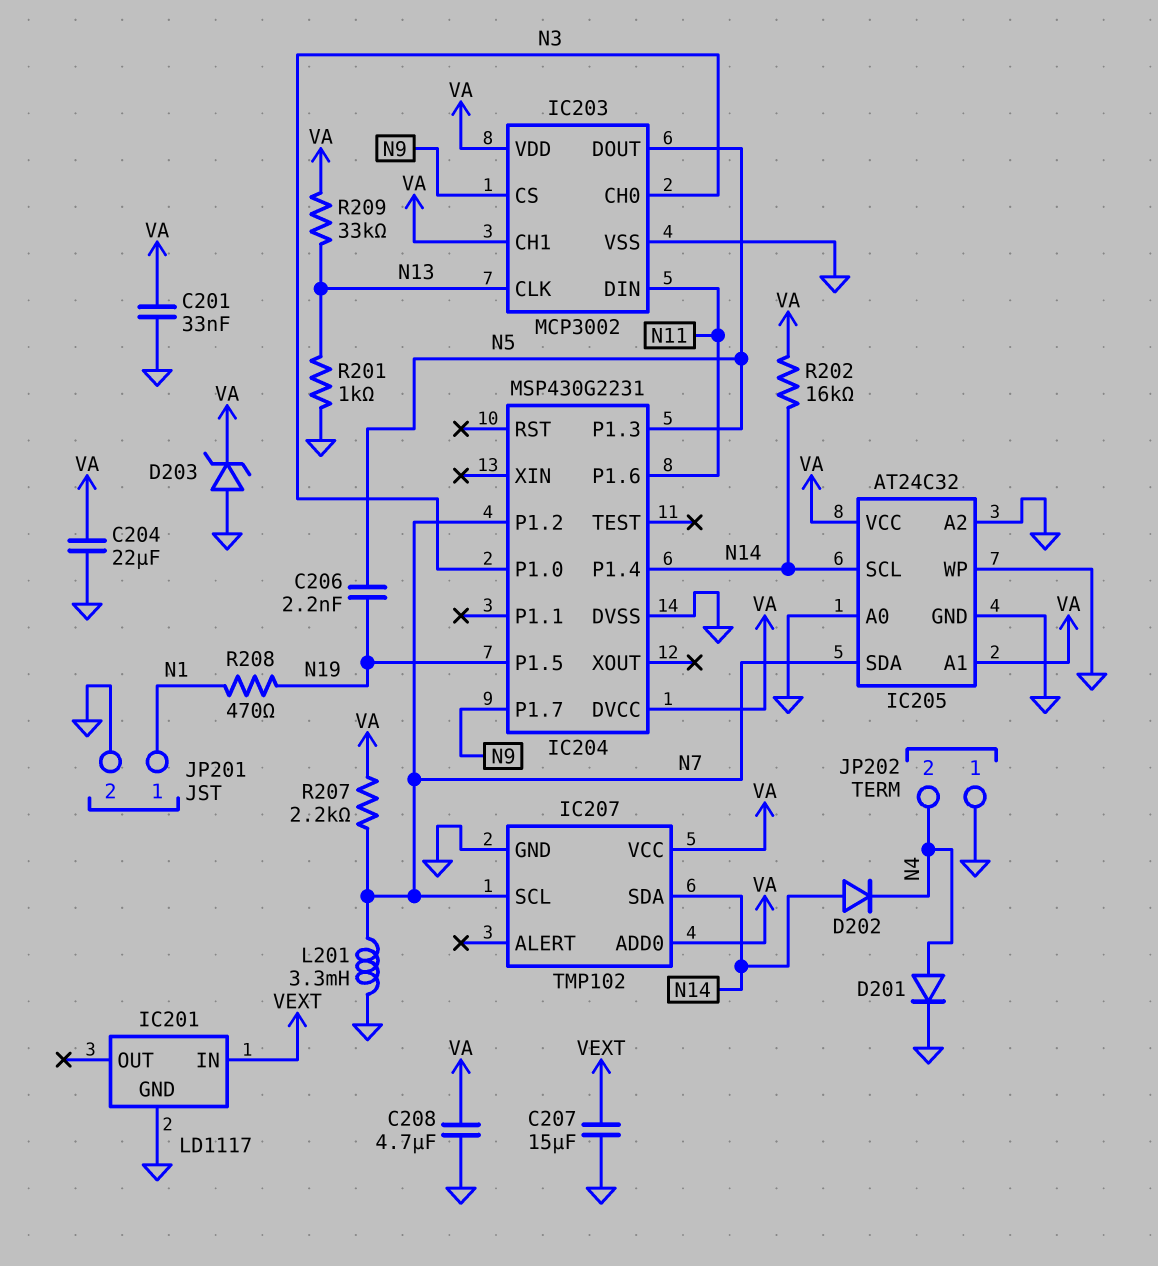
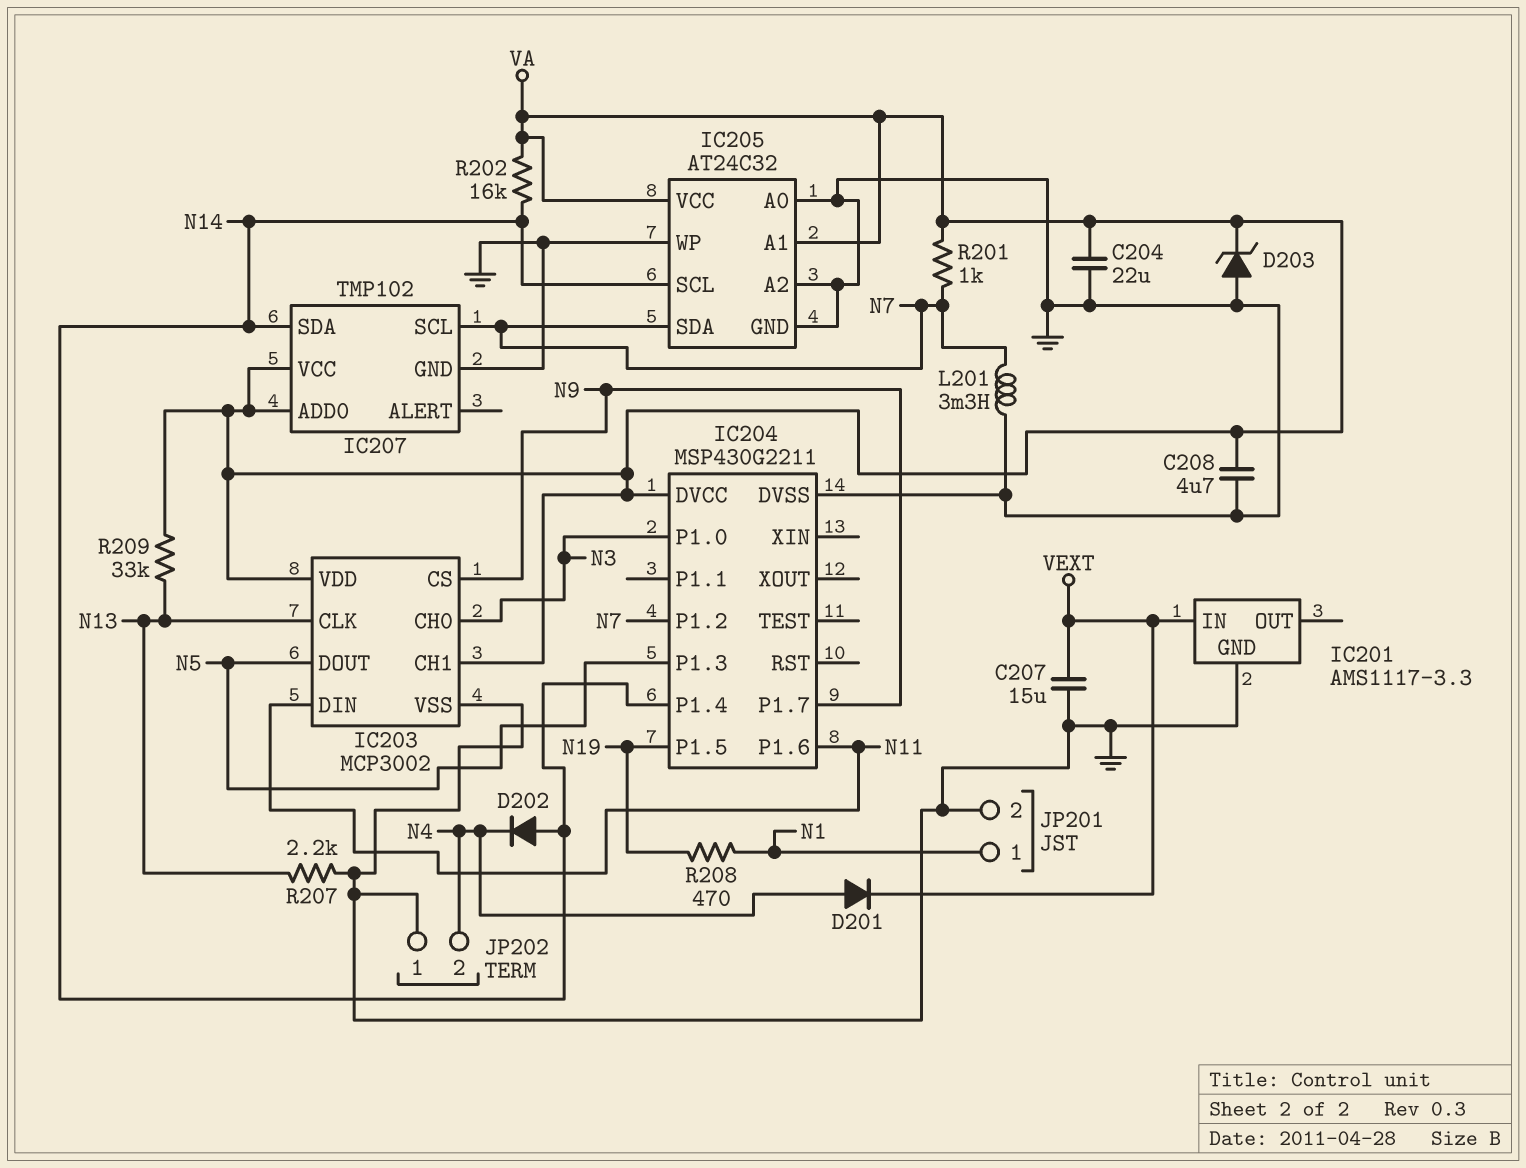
C201: 33nF (GND, VA) -> none
C206: 2.2nF (N5, N19) -> none
D201: diode (A N4, K GND) -> diode (A N4, K VEXT)
IC201: LD1117 -> AMS1117-3.3
IC204: MSP430G2231 -> MSP430G2211
R201: 1k (GND, N13) -> 1k (N7, VA)
R207: 2.2k (N7, VA) -> 2.2k (GND, N13)

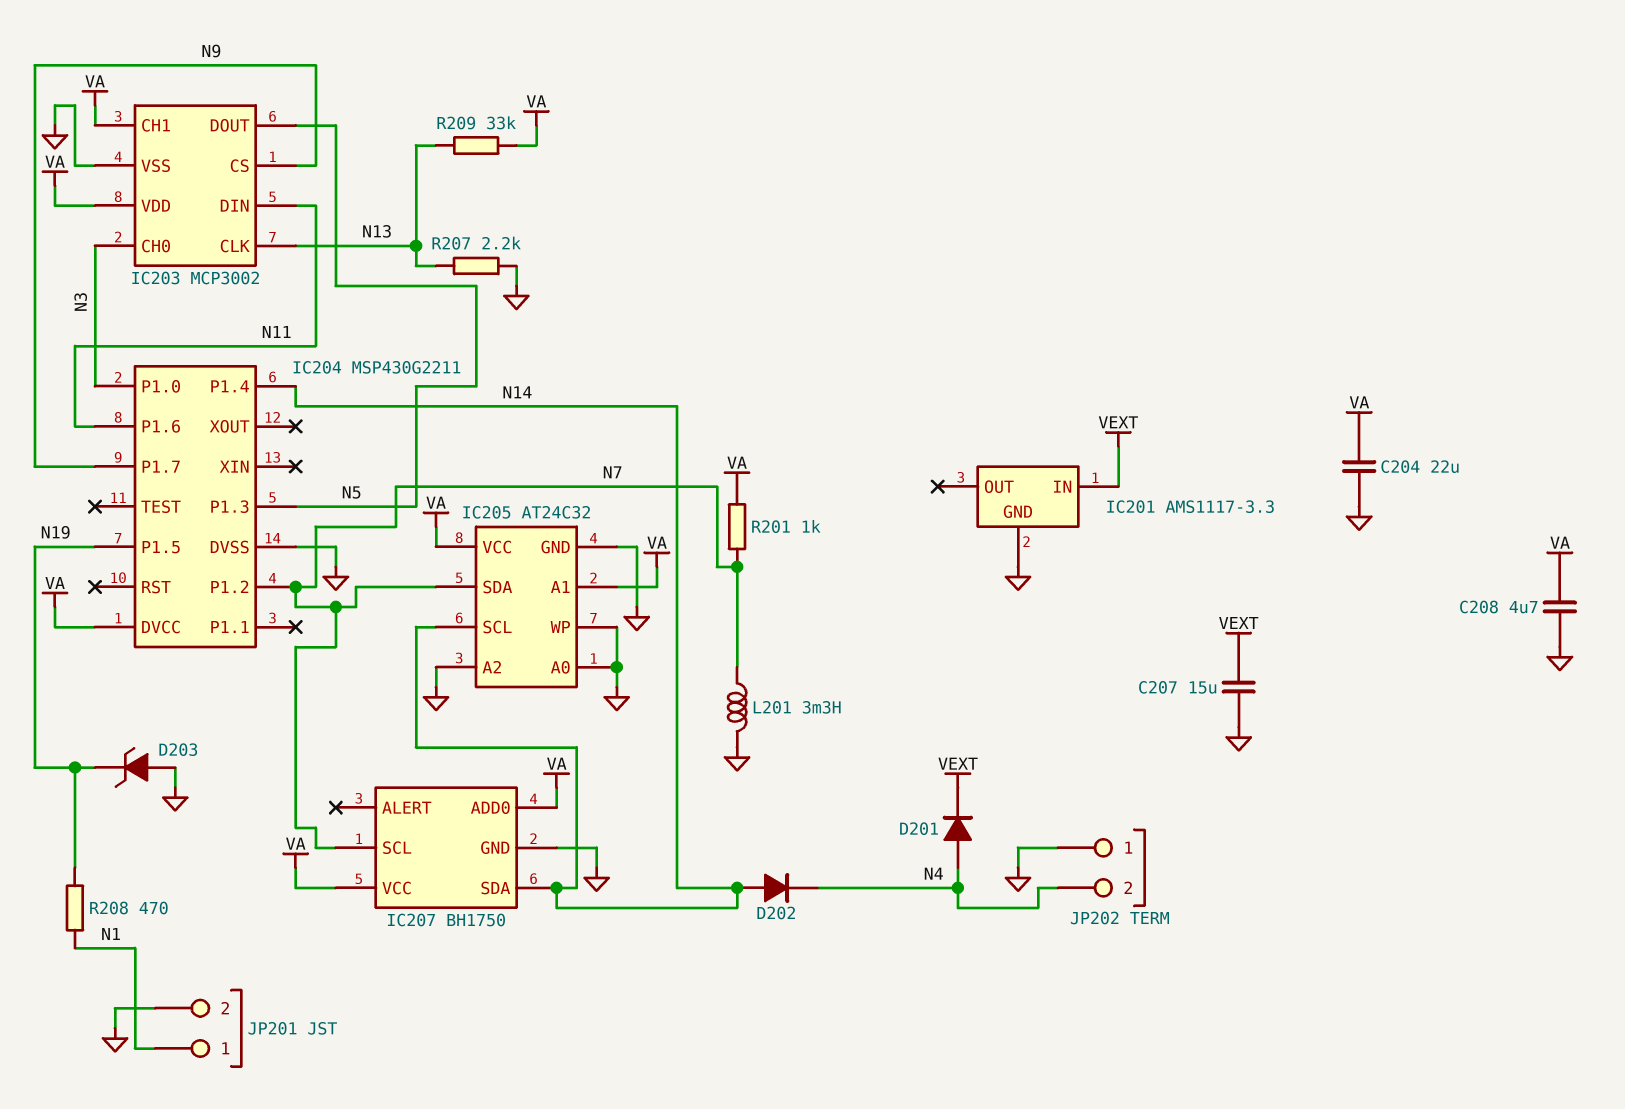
D203: zener (A GND, K VA) -> zener (A GND, K N19)
IC207: TMP102 -> BH1750
R202: 16k (N14, VA) -> none

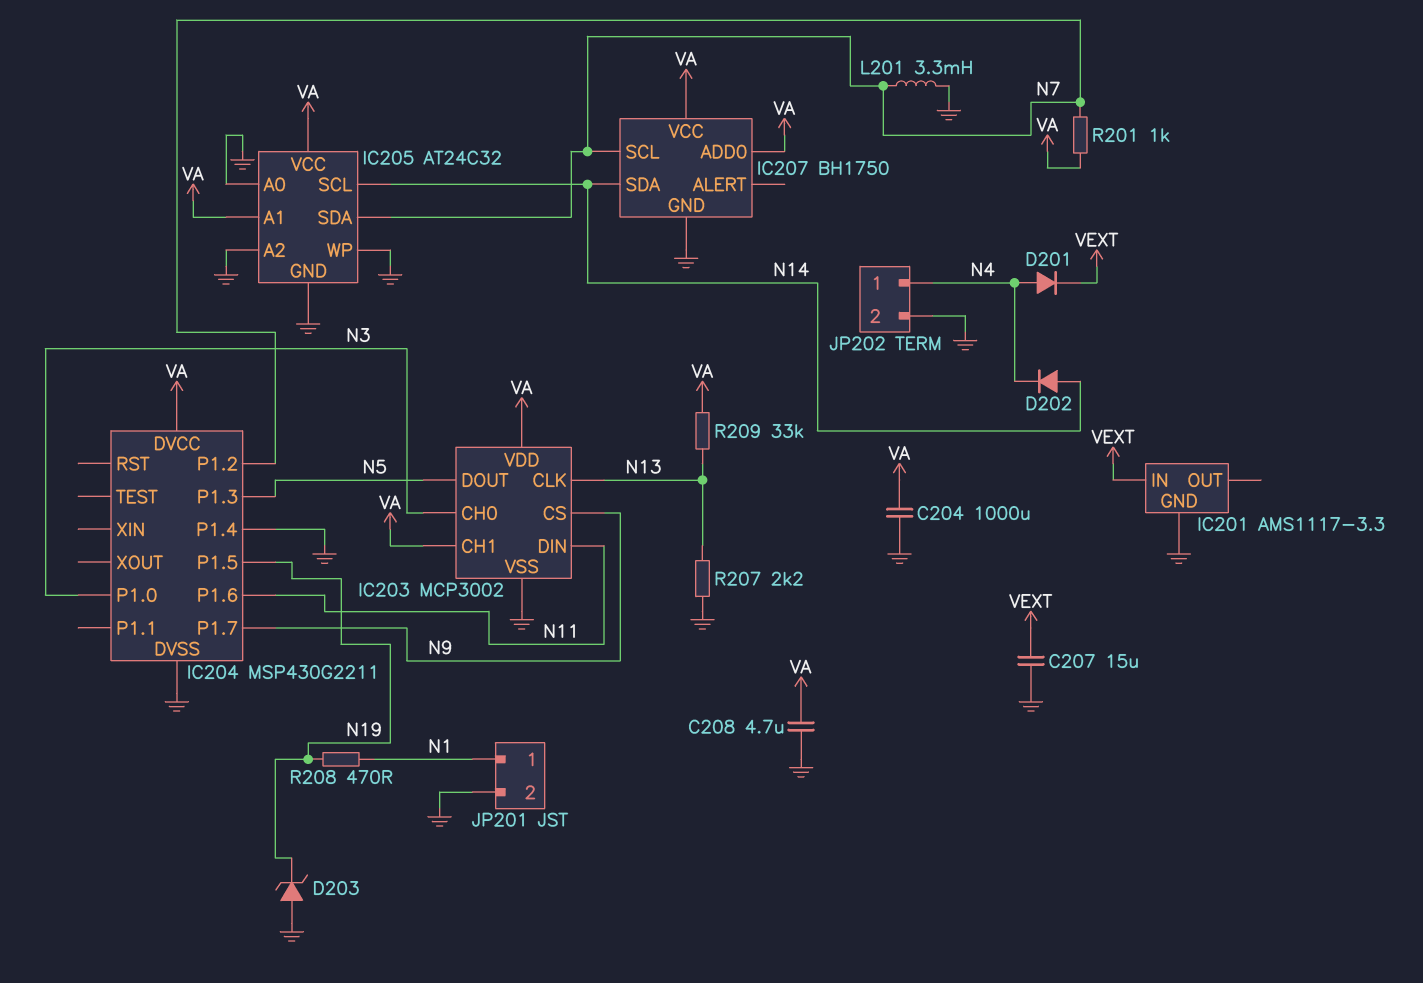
C204: 22uF (GND, VA) -> 1000uF (GND, VA)
IC204 pin P1.4: N14 -> GND
JP202 pin 1: GND -> N4
JP202 pin 2: N4 -> GND

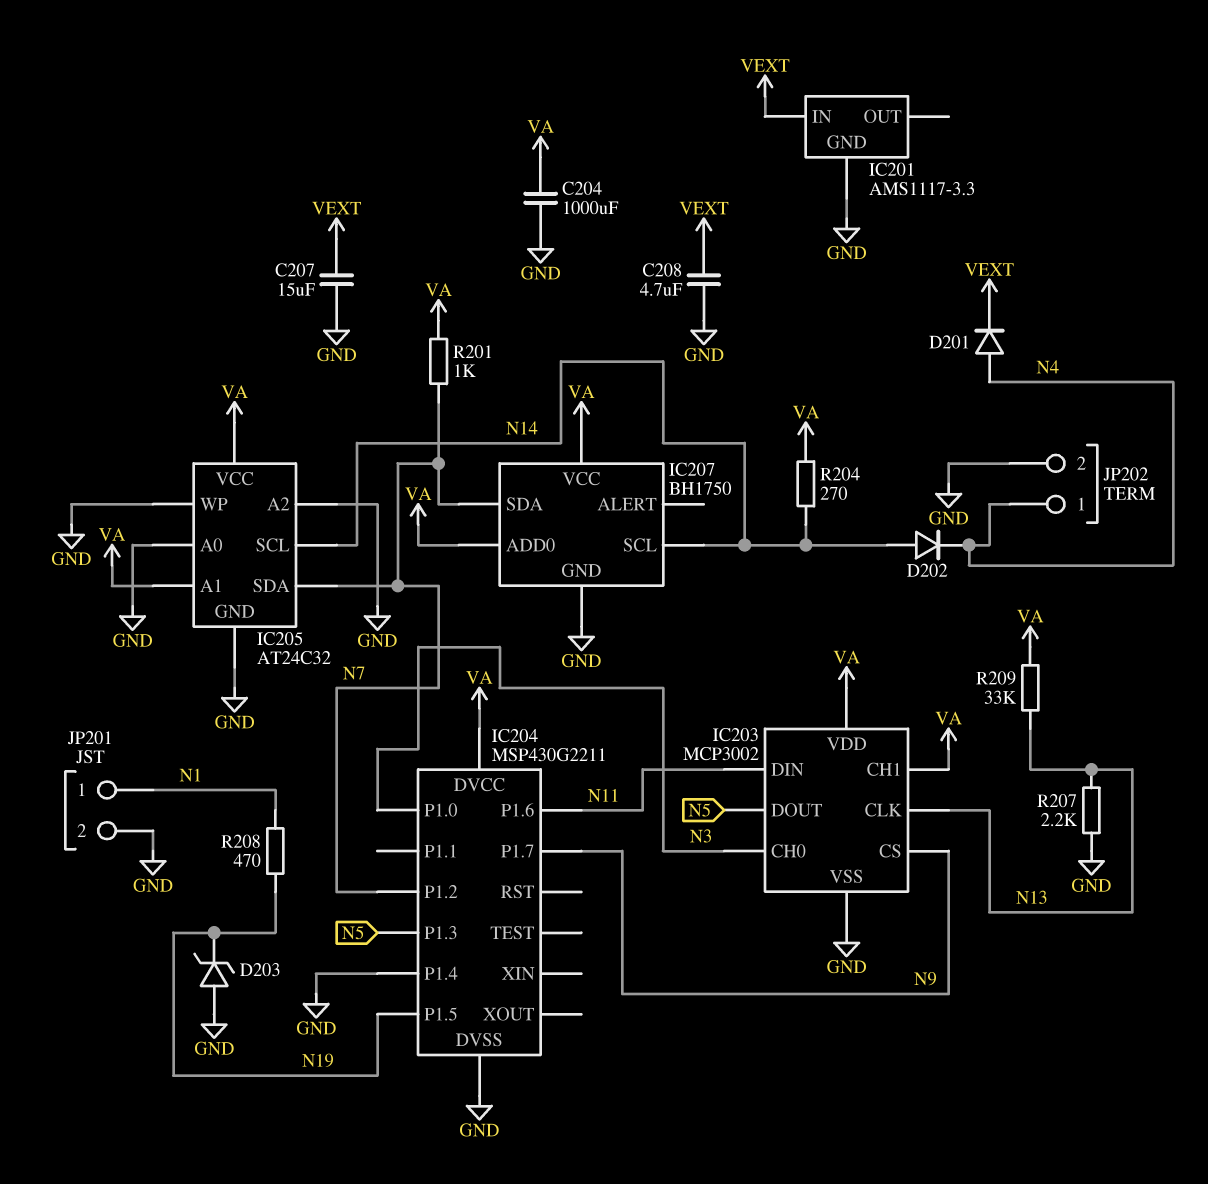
C208: 4.7uF (GND, VA) -> 4.7uF (GND, VEXT)
IC207 pin SCL: N7 -> N14
IC207 pin SDA: N14 -> N7
L201: 3.3mH (GND, N7) -> none
R204: none -> 270 (N14, VA)

